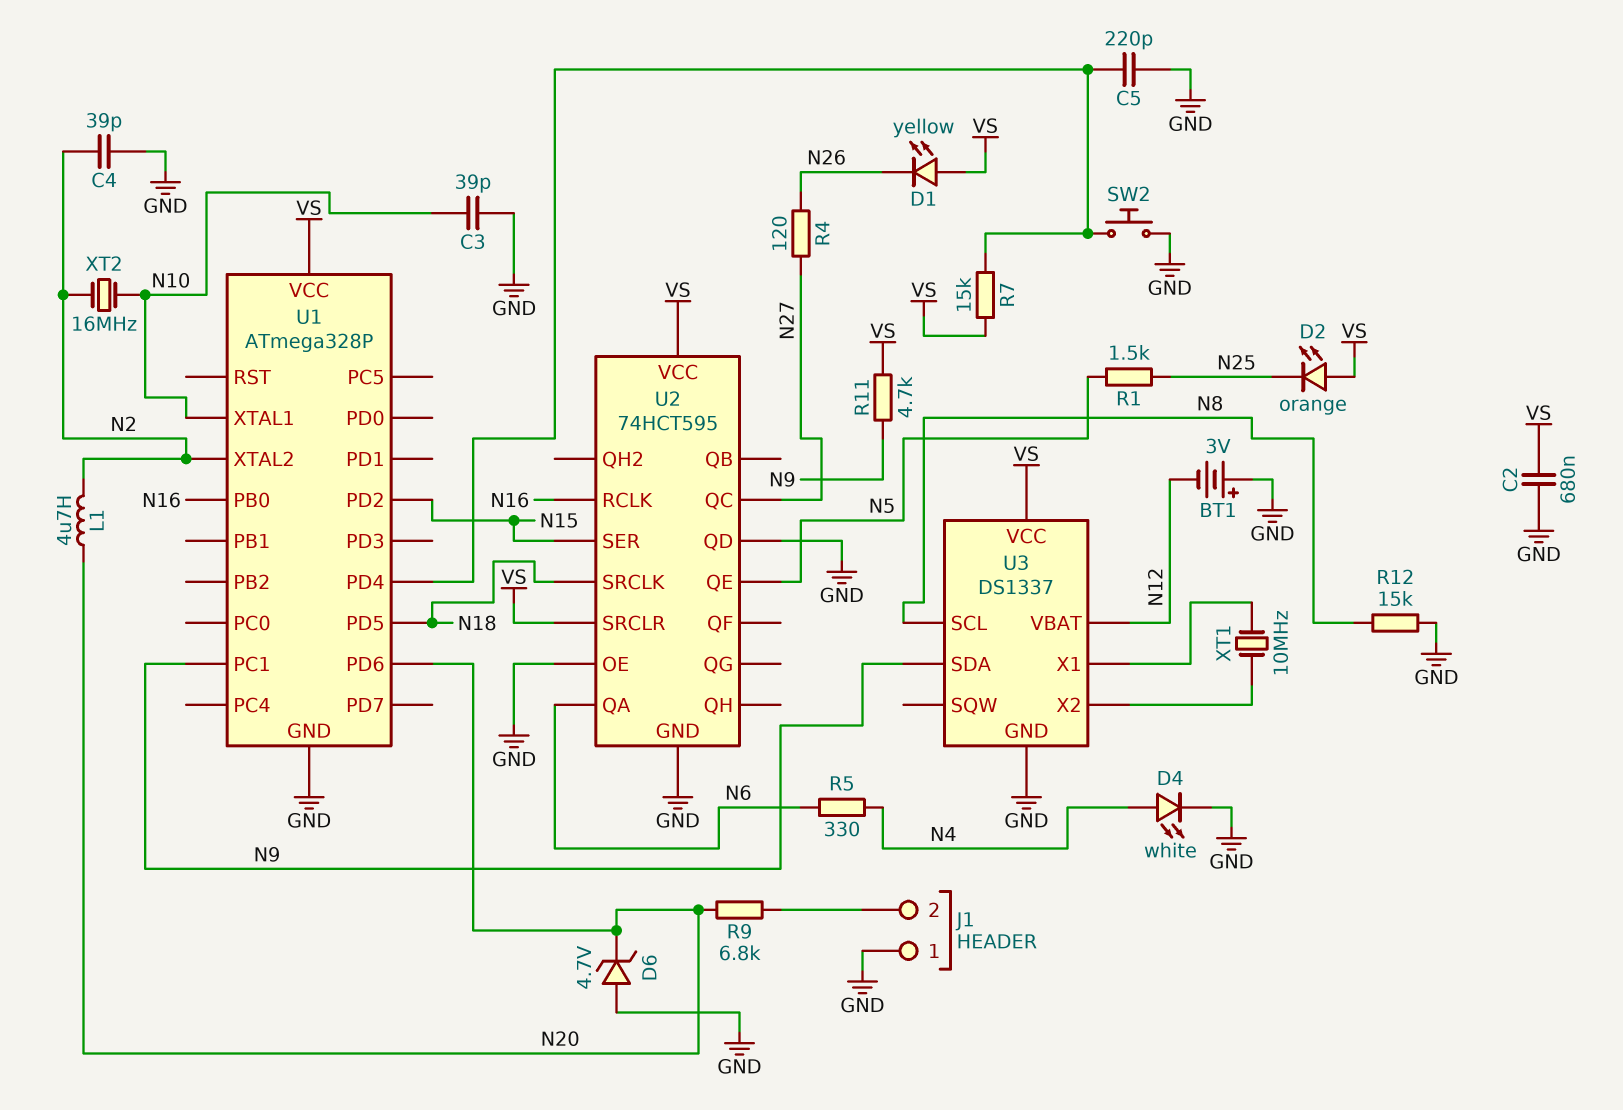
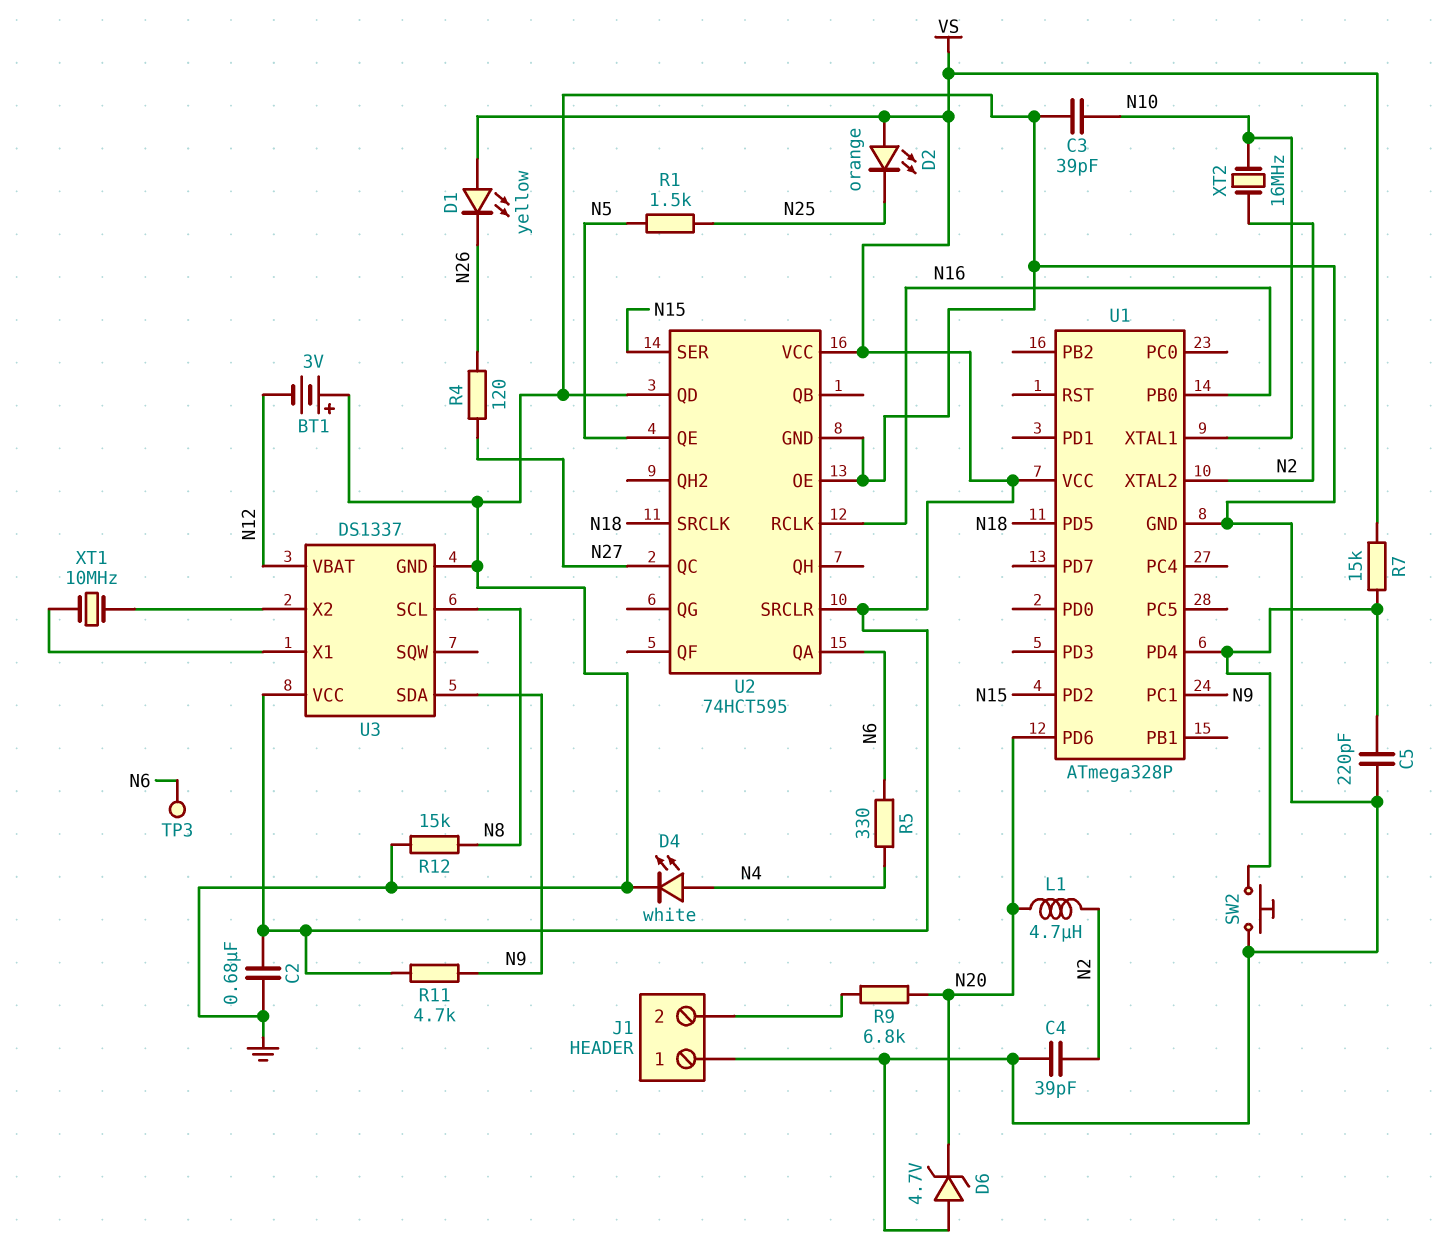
TP3: none -> test point (N6)

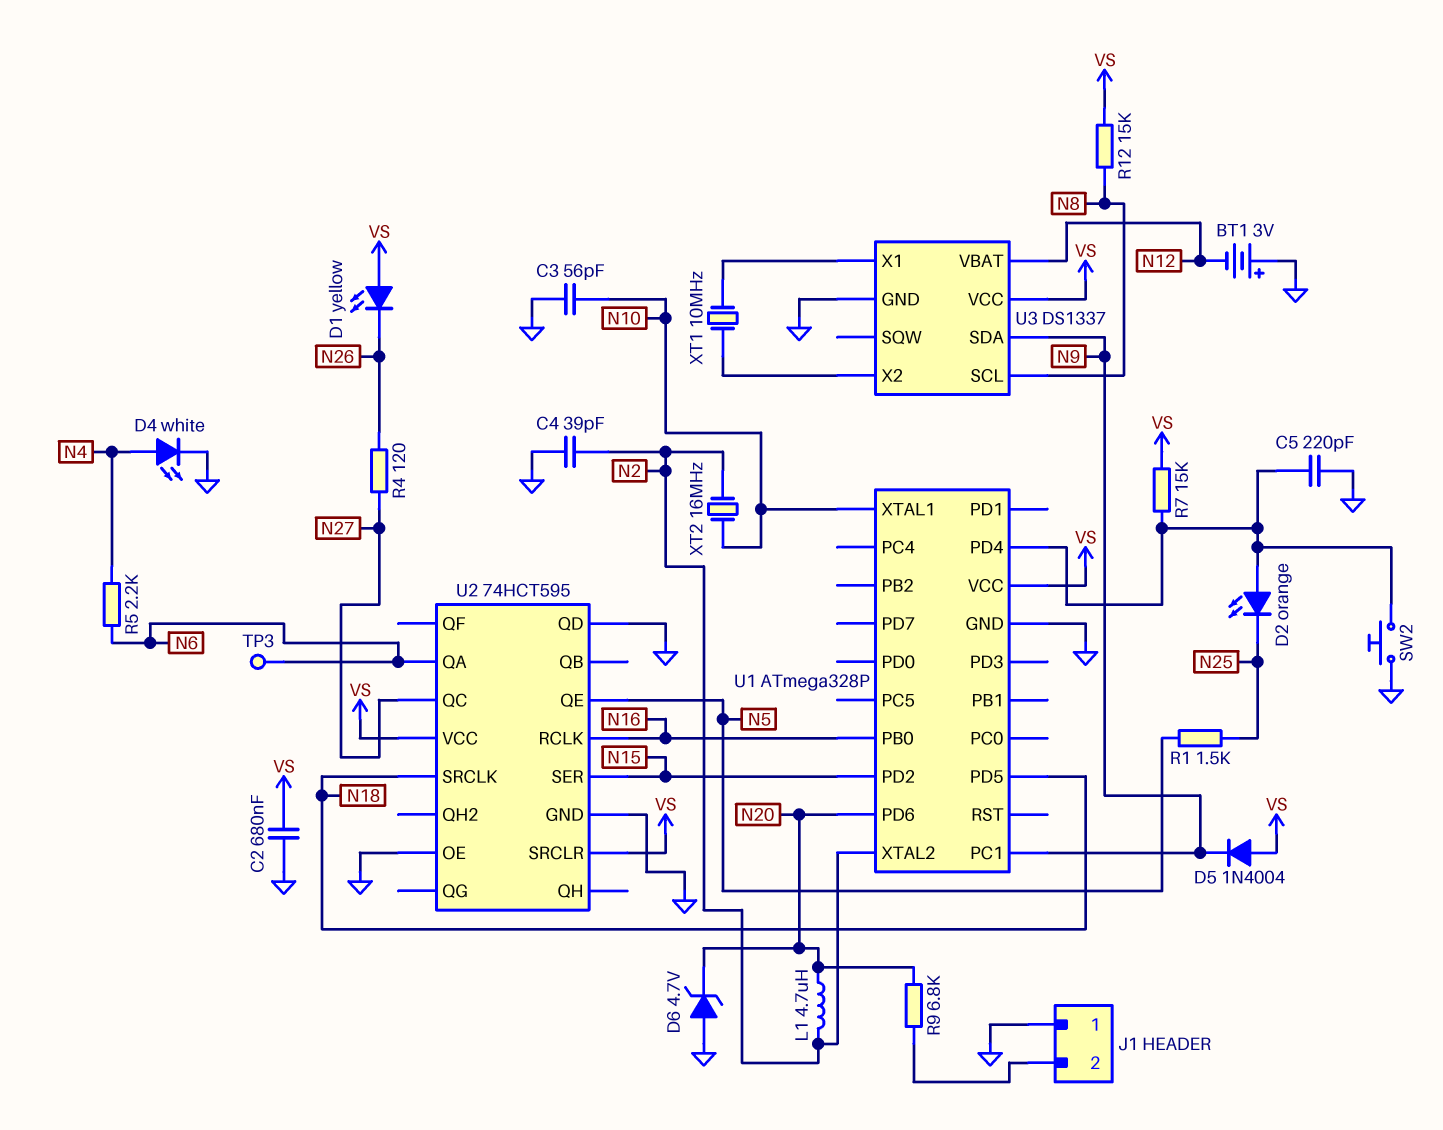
C3: 39pF (GND, N10) -> 56pF (GND, N10)
D2: LED orange (A VS, K N25) -> LED orange (A U1/PD4, K N25)
D5: none -> diode 1N4004 (A VS, K N9)
R5: 330 (N4, N6) -> 2.2k (N4, N6)
R11: 4.7k (N9, VS) -> none
R12: 15k (GND, N8) -> 15k (N8, VS)

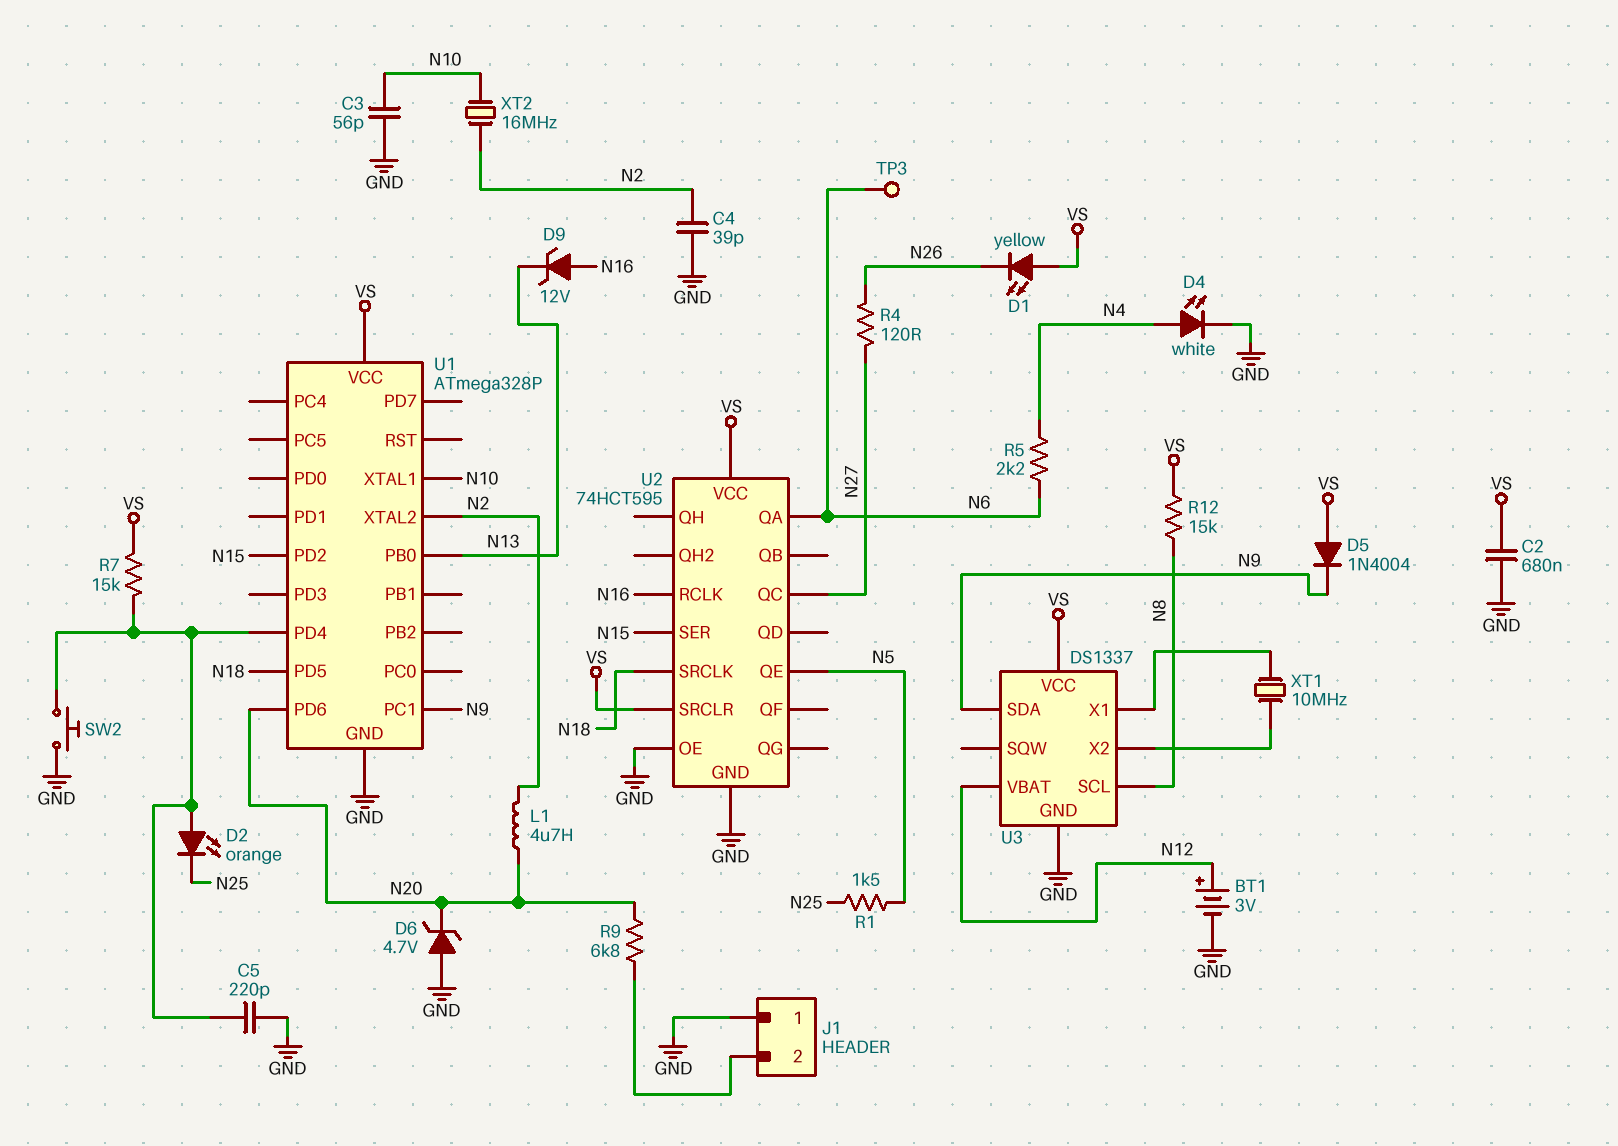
BT1: 3V (plus GND, minus N12) -> 3V (plus N12, minus GND)
D9: none -> zener 12V (A N16, K N13)
U1 pin PB0: N16 -> N13
U2 pin QD: GND -> none

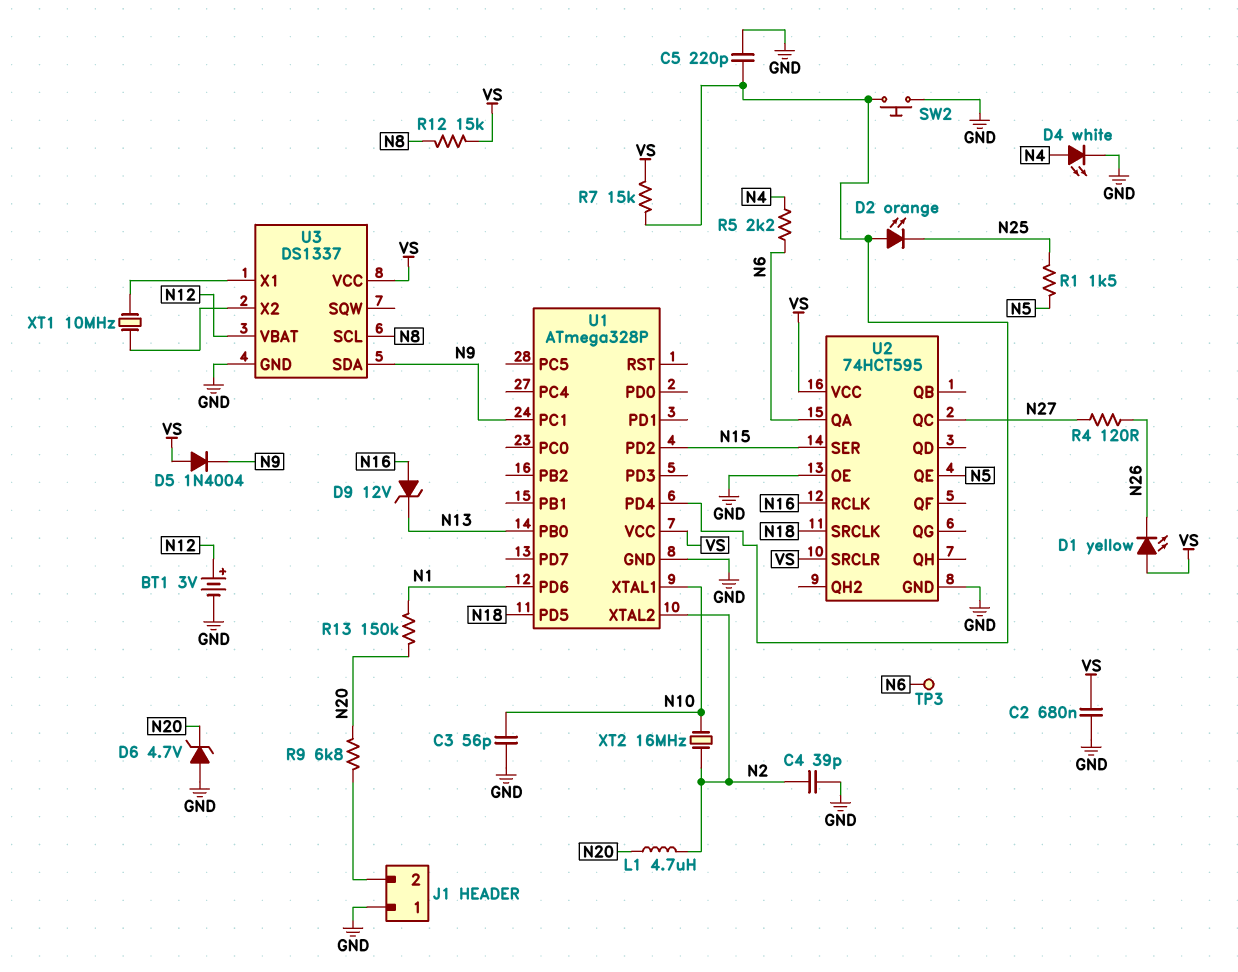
R13: none -> 150k (N1, N20)
U1 pin PD6: N20 -> N1

